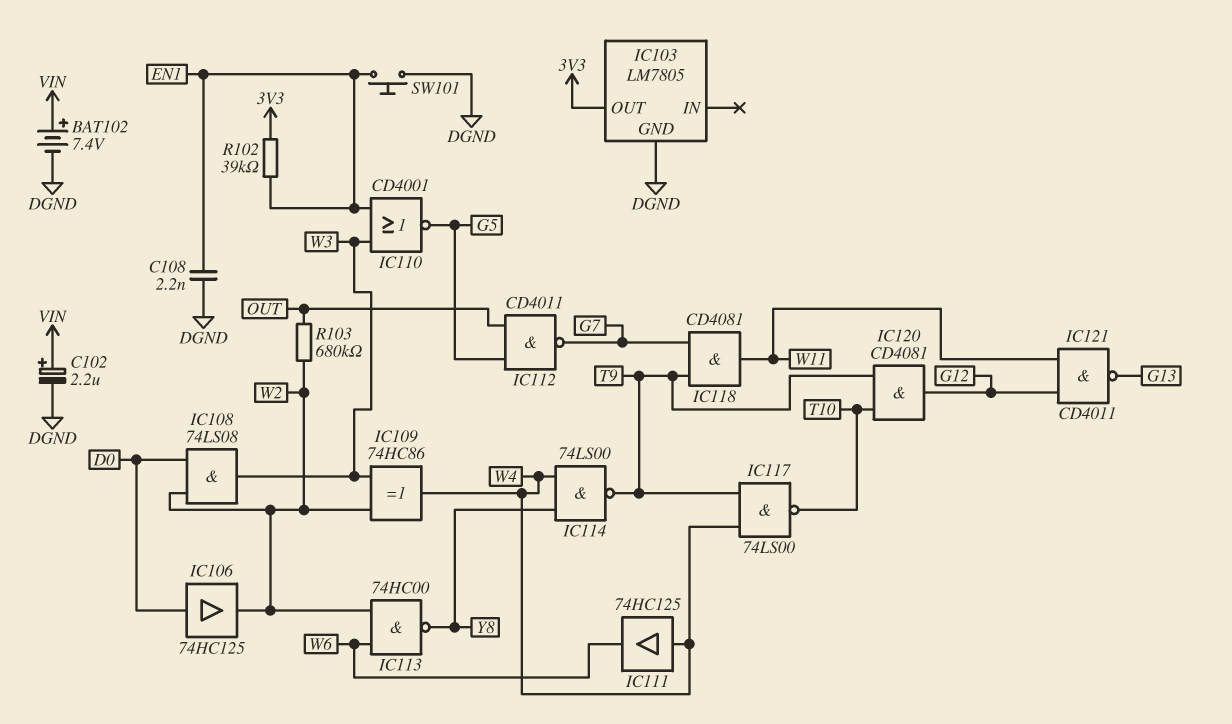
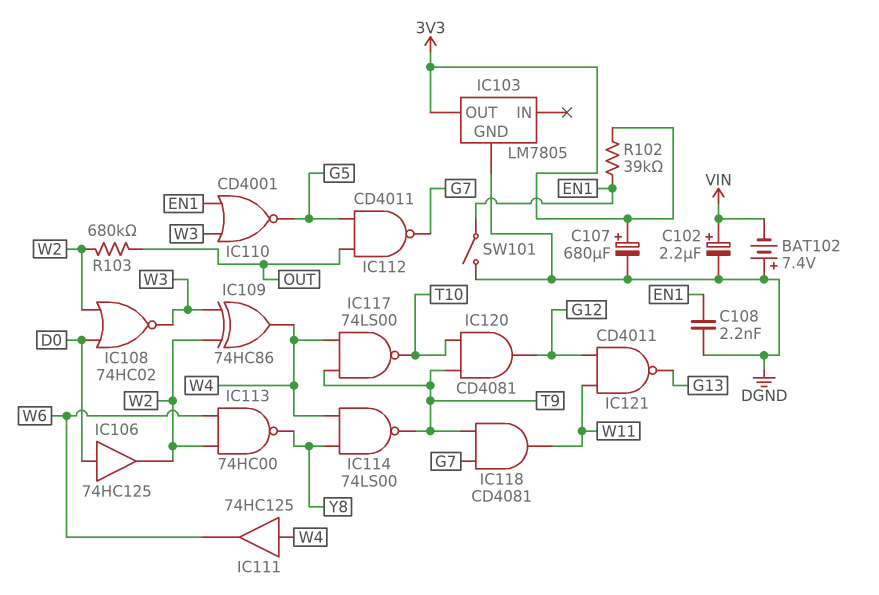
BAT102: 7.4V (plus VIN, minus DGND) -> 7.4V (plus DGND, minus VIN)
C107: none -> 680uF (plus 3V3, minus DGND)
IC108: AND 74LS08 (in D0, in W2, out W3) -> NOR 74HC02 (in D0, in W2, out W3)
SW101: button (DGND, EN1) -> switch (DGND, EN1)

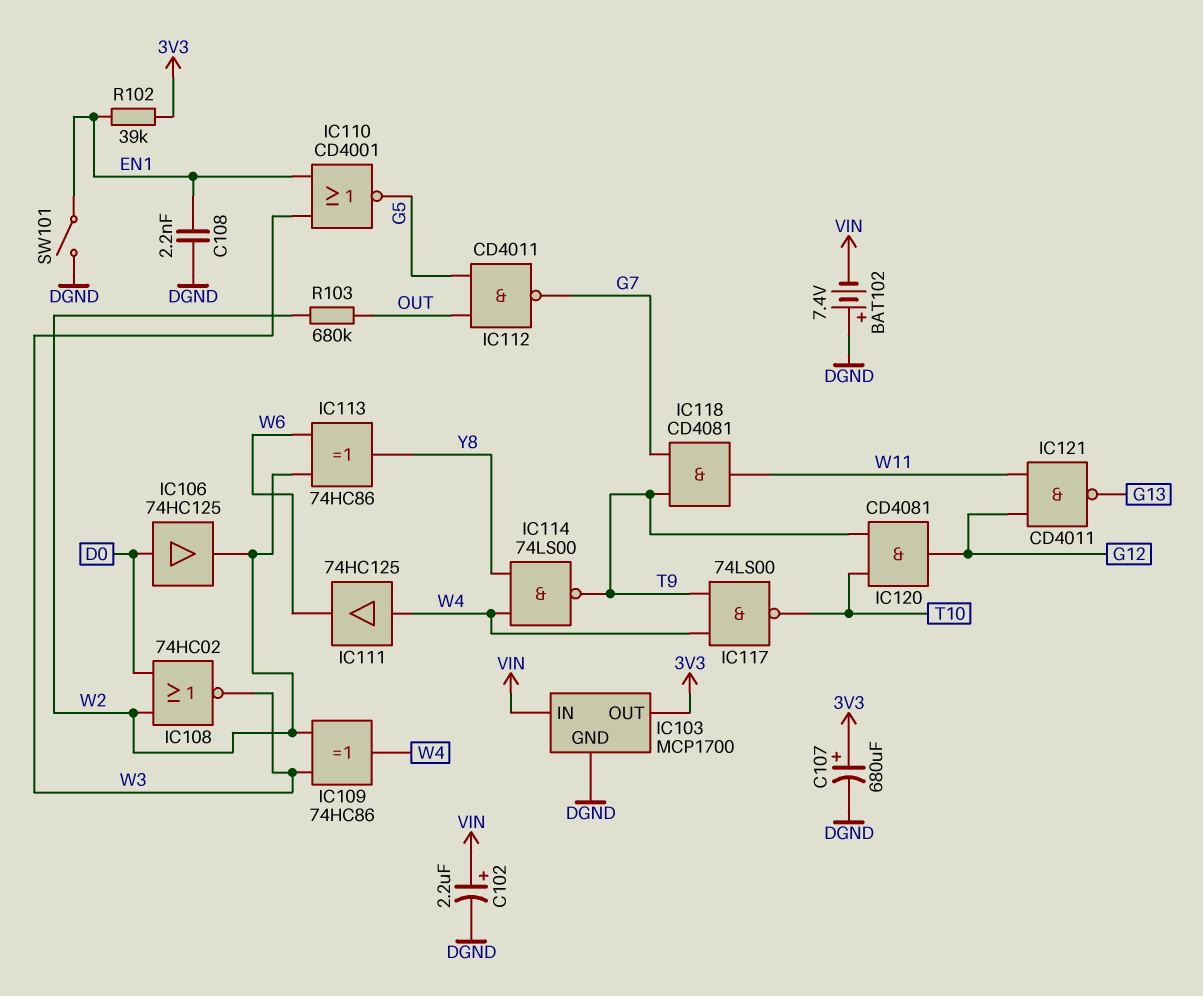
IC103: LM7805 -> MCP1700
IC103 pin IN: none -> VIN
IC113: NAND 74HC00 (in W2, in W6, out Y8) -> XOR 74HC86 (in W2, in W6, out Y8)

